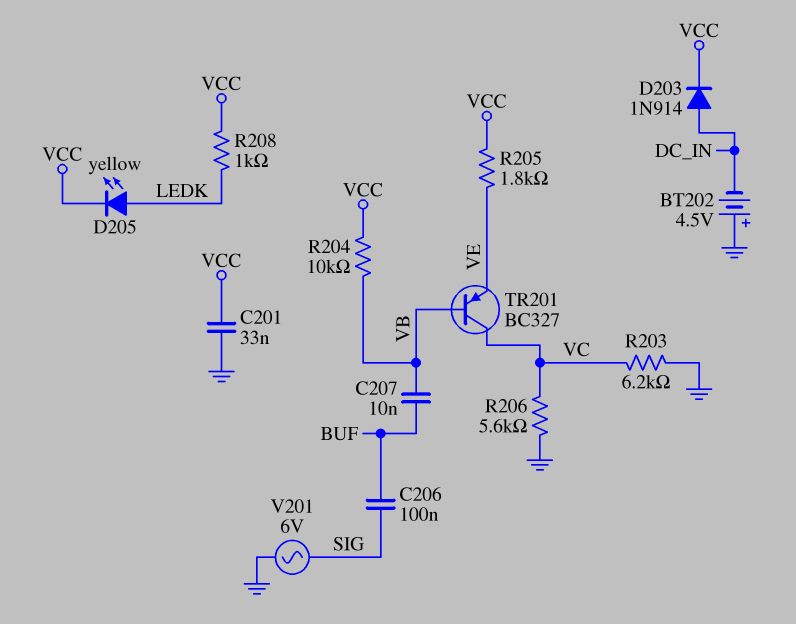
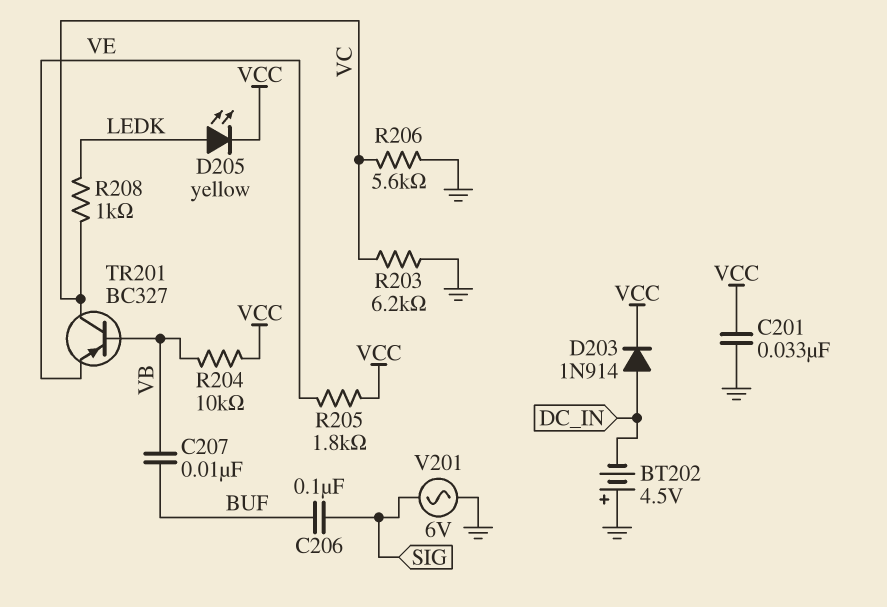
R208: 1k (LEDK, VCC) -> 1k (LEDK, VC)

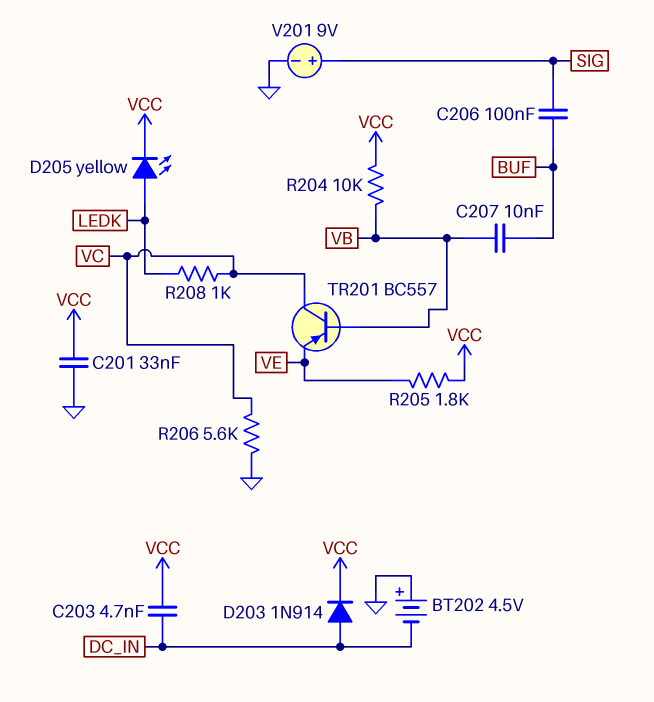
C203: none -> 4.7nF (DC_IN, VCC)
R203: 6.2k (GND, VC) -> none
TR201: PNP BC327 (B VB, C VC, E VE) -> PNP BC557 (B VB, C VC, E VE)
V201: AC 6V (GND, SIG) -> 9V (plus SIG, minus GND)

